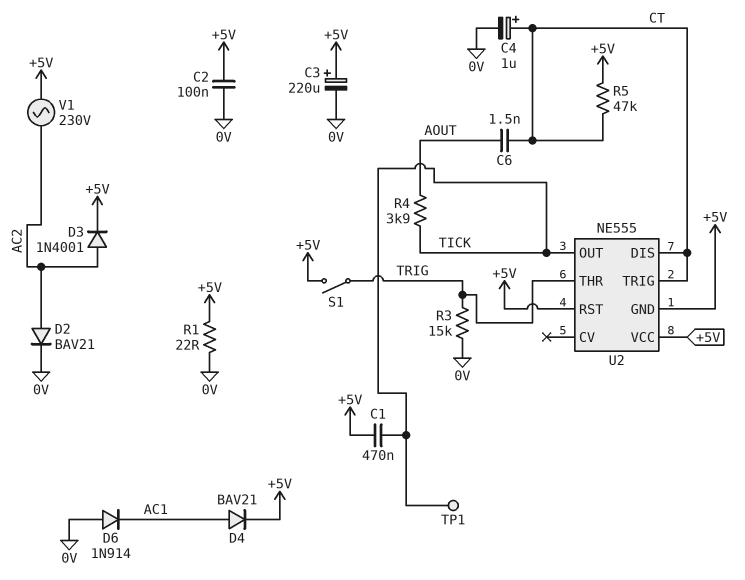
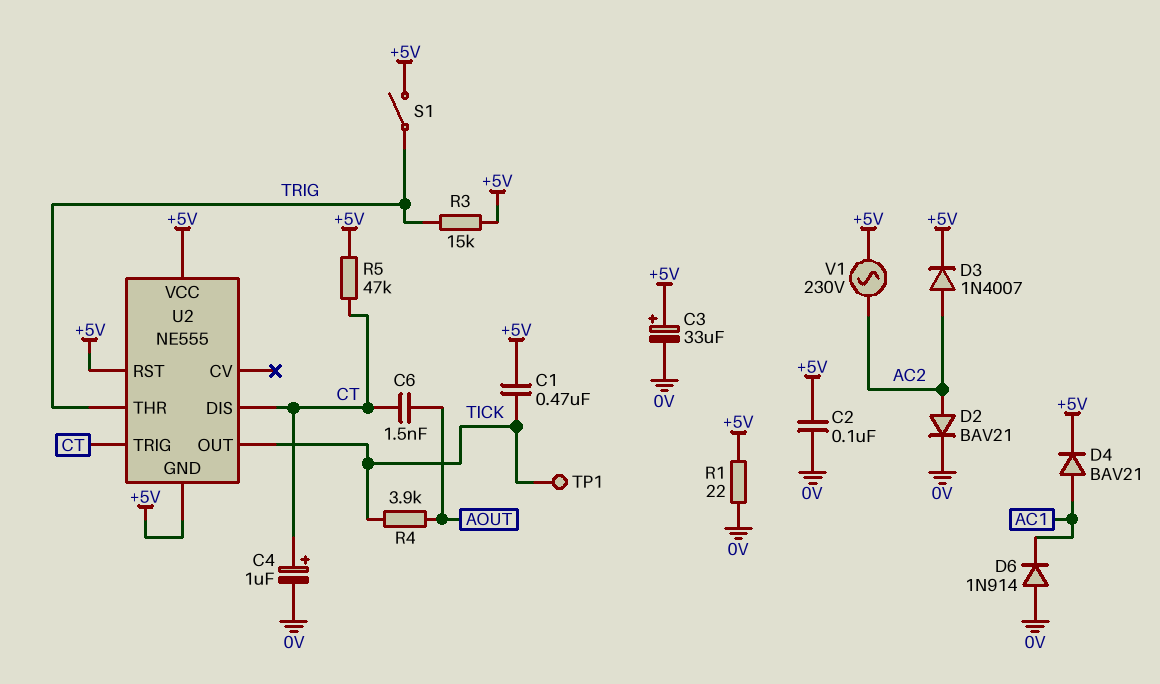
C3: 220uF (plus +5V, minus 0V) -> 33uF (plus +5V, minus 0V)
D3: diode 1N4001 (A AC2, K +5V) -> diode 1N4007 (A AC2, K +5V)
R3: 15k (0V, TRIG) -> 15k (+5V, TRIG)

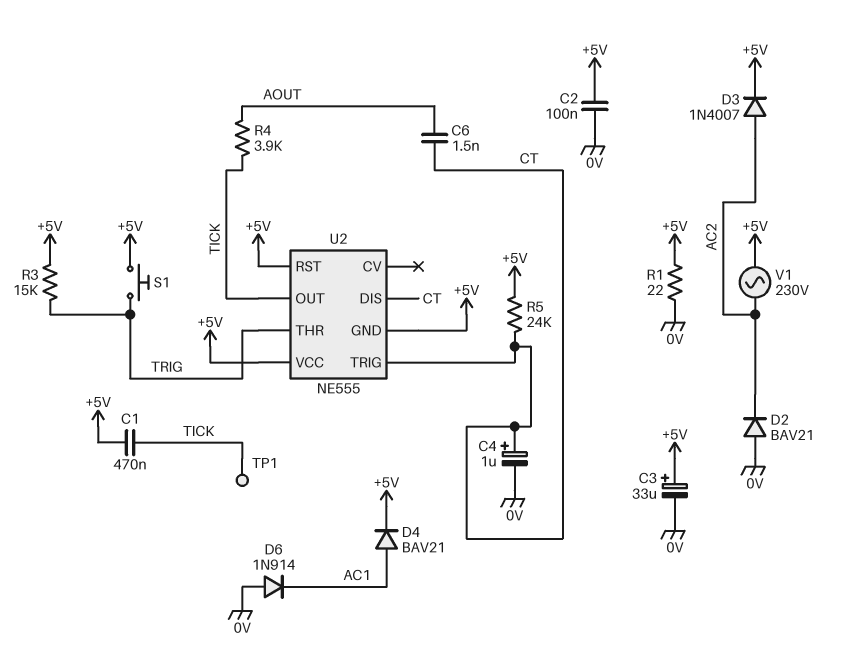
D2: diode BAV21 (A AC2, K 0V) -> diode BAV21 (A 0V, K AC2)
R5: 47k (+5V, CT) -> 24k (+5V, CT)
S1: switch (+5V, TRIG) -> button (+5V, TRIG)

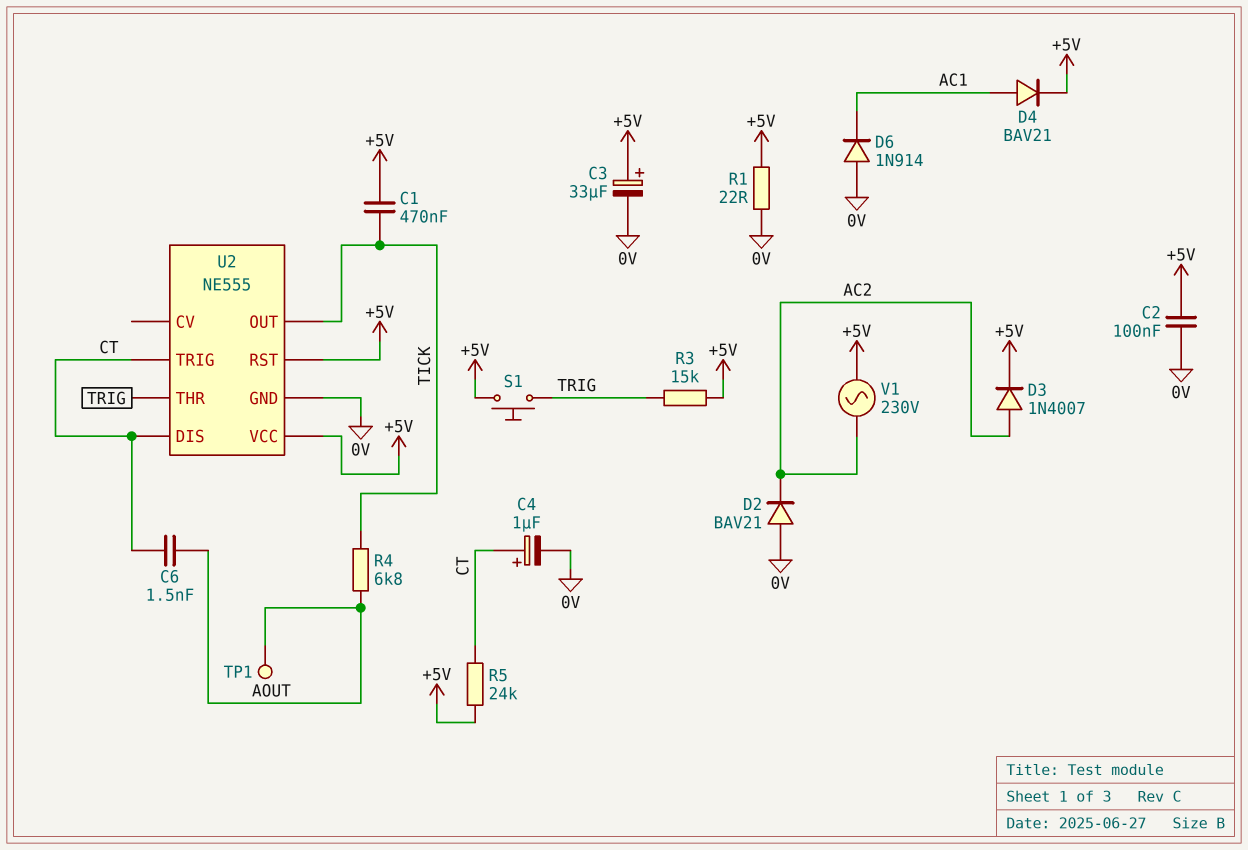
R4: 3.9k (AOUT, TICK) -> 6.8k (AOUT, TICK)
TP1: test point (TICK) -> test point (AOUT)
U2 pin GND: +5V -> 0V

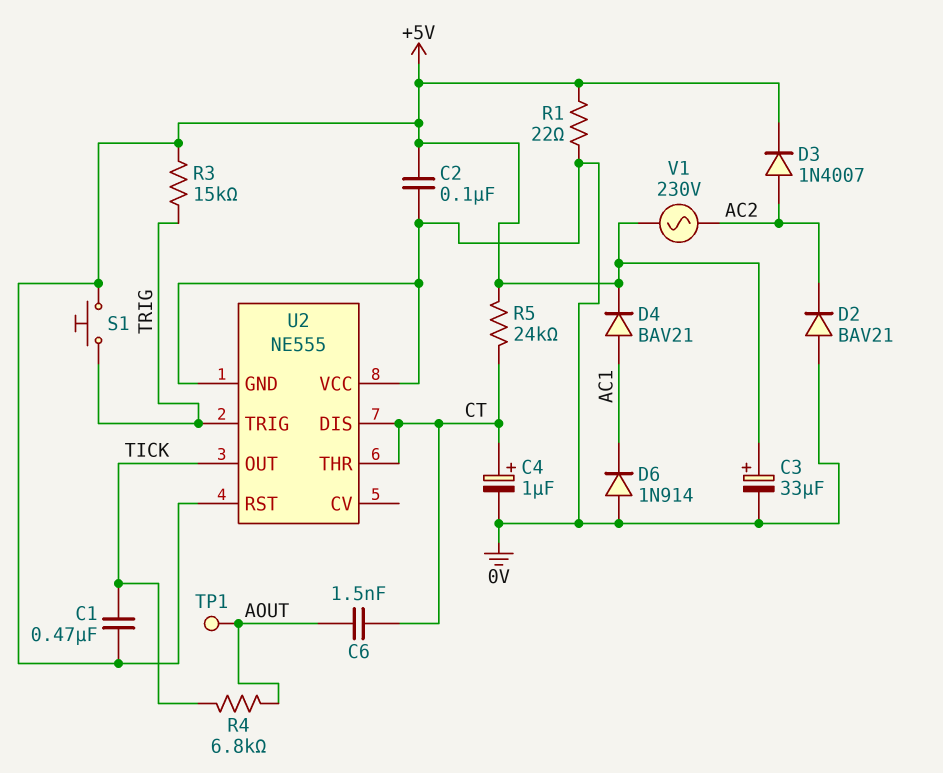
U2 pin THR: TRIG -> CT
U2 pin TRIG: CT -> TRIG
U2 pin VCC: +5V -> 0V

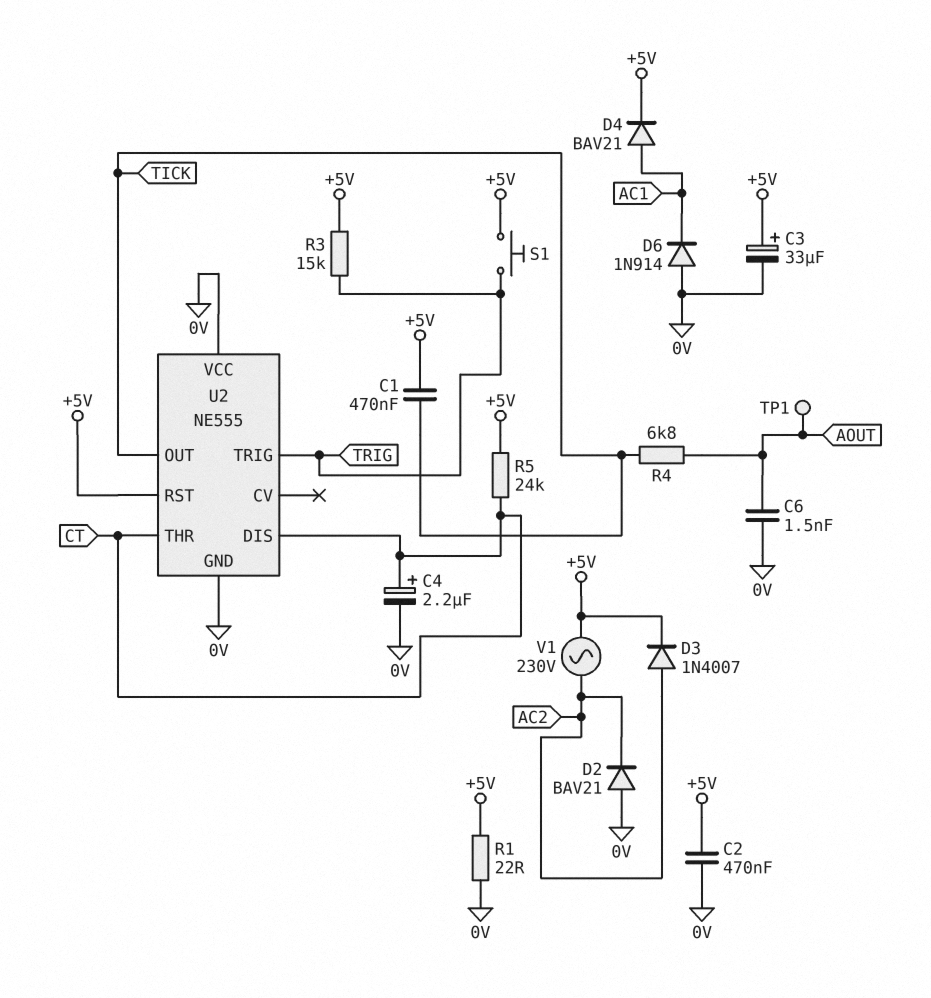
C2: 100nF (+5V, 0V) -> 470nF (+5V, 0V)
C4: 1uF (plus CT, minus 0V) -> 2.2uF (plus CT, minus 0V)
C6: 1.5nF (AOUT, CT) -> 1.5nF (0V, AOUT)

